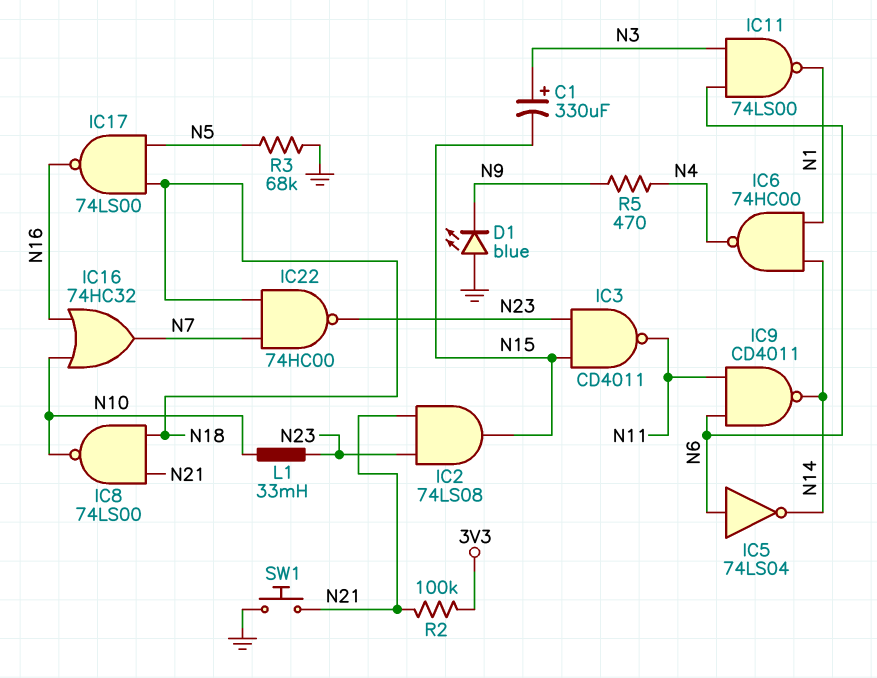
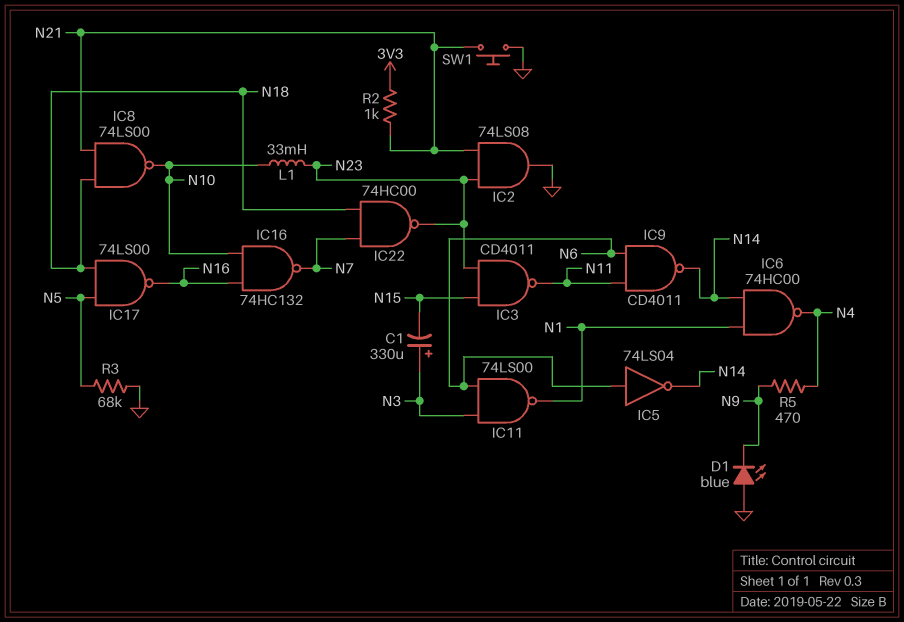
IC2: AND 74LS08 (in N21, in N23, out N15) -> AND 74LS08 (in N21, in N23, out GND)
IC16: OR 74HC32 (in N10, in N16, out N7) -> NAND 74HC132 (in N10, in N16, out N7)
R2: 100k (3V3, N21) -> 1k (3V3, N21)

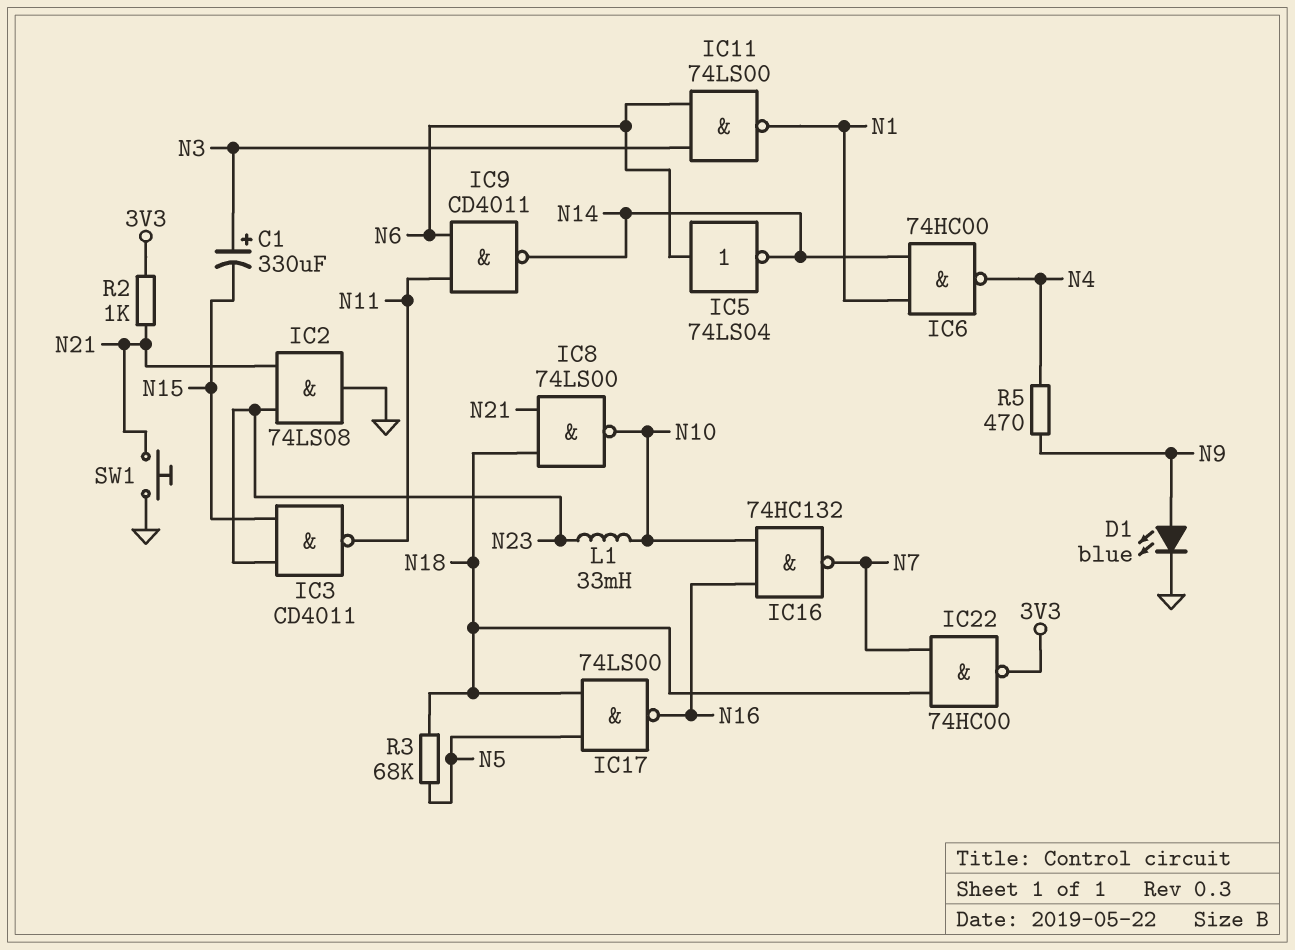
D1: LED blue (A GND, K N9) -> LED blue (A N9, K GND)
IC22: NAND 74HC00 (in N7, in N18, out N23) -> NAND 74HC00 (in N7, in N18, out 3V3)
R3: 68k (GND, N5) -> 68k (N5, N18)

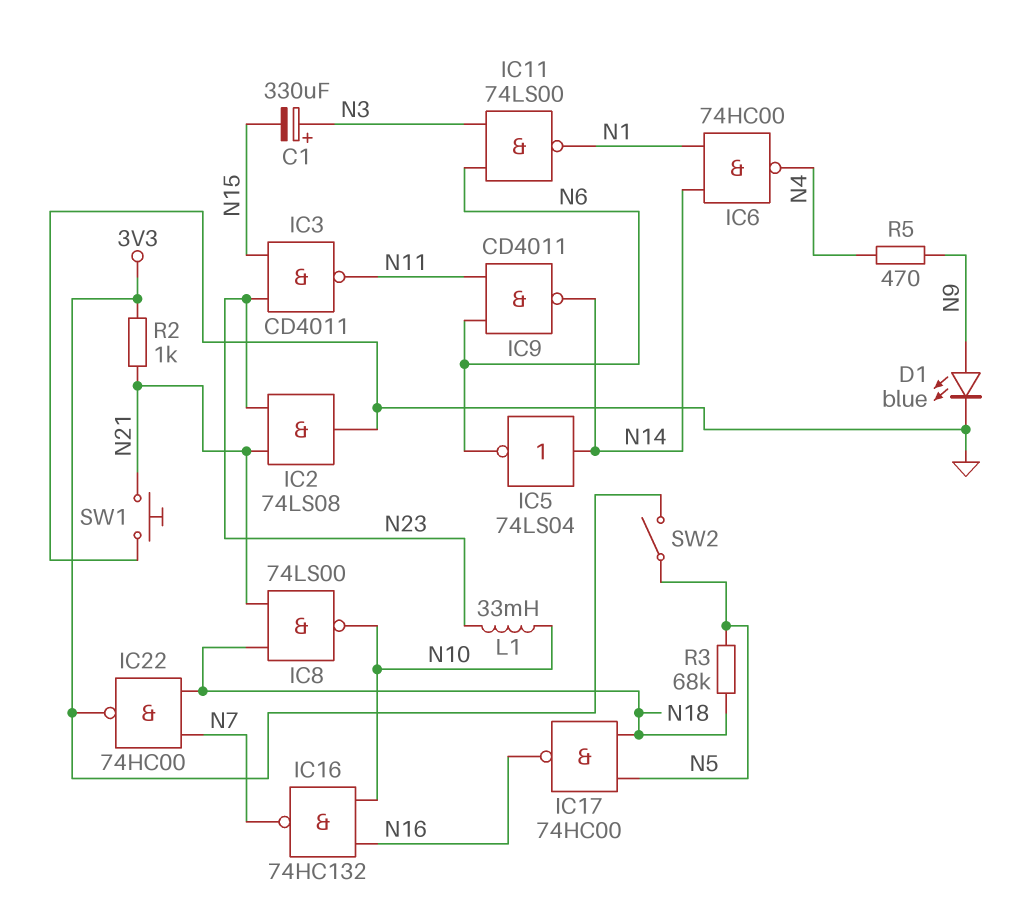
IC5: NOT 74LS04 (in N6, out N14) -> NOT 74LS04 (in N14, out N6)
IC17: NAND 74LS00 (in N5, in N18, out N16) -> NAND 74HC00 (in N5, in N18, out N16)
SW2: none -> switch (3V3, N5)

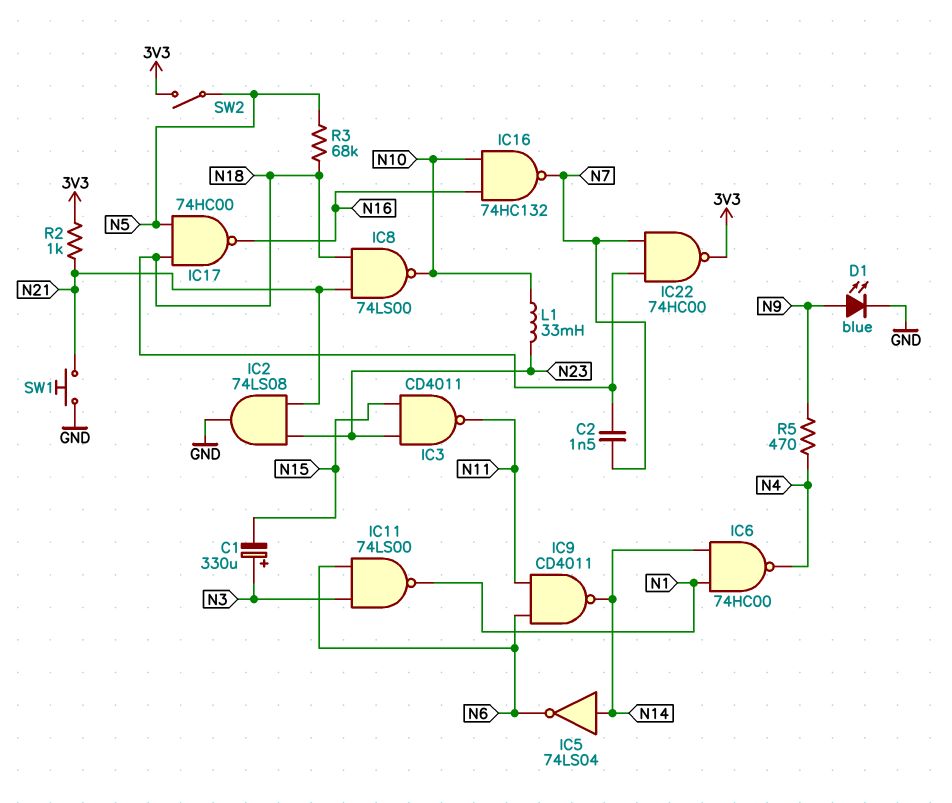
C2: none -> 1.5nF (N7, N18)

